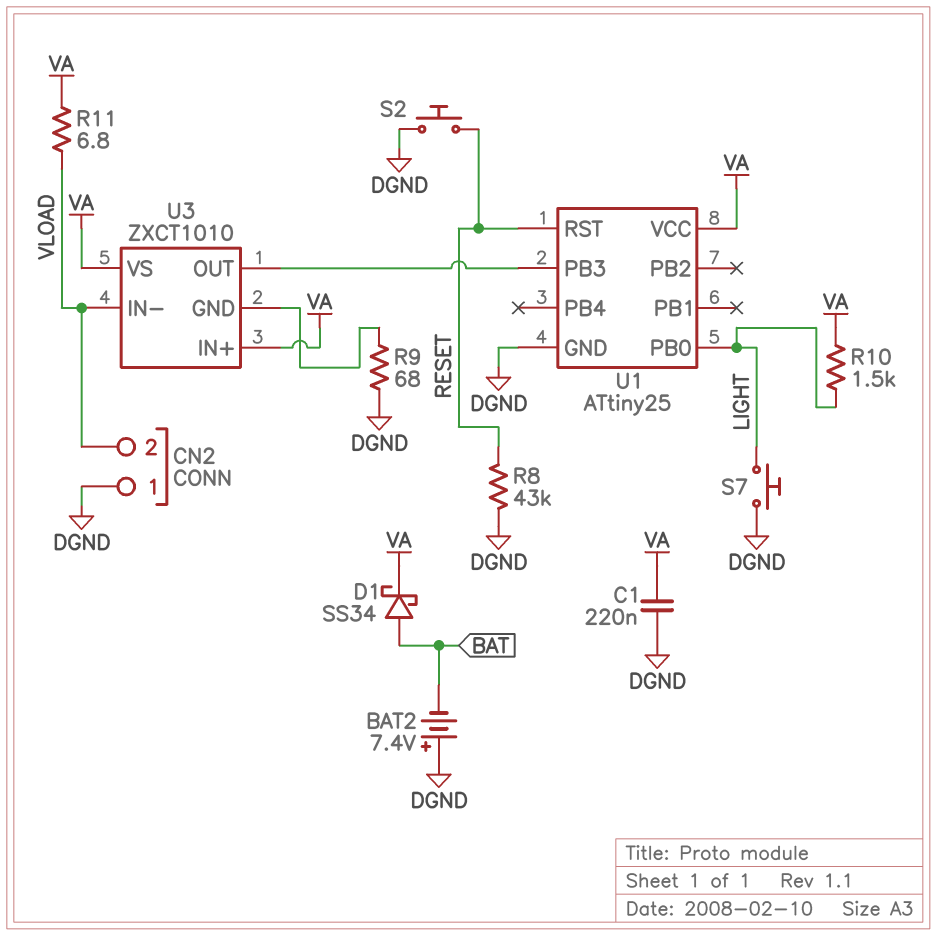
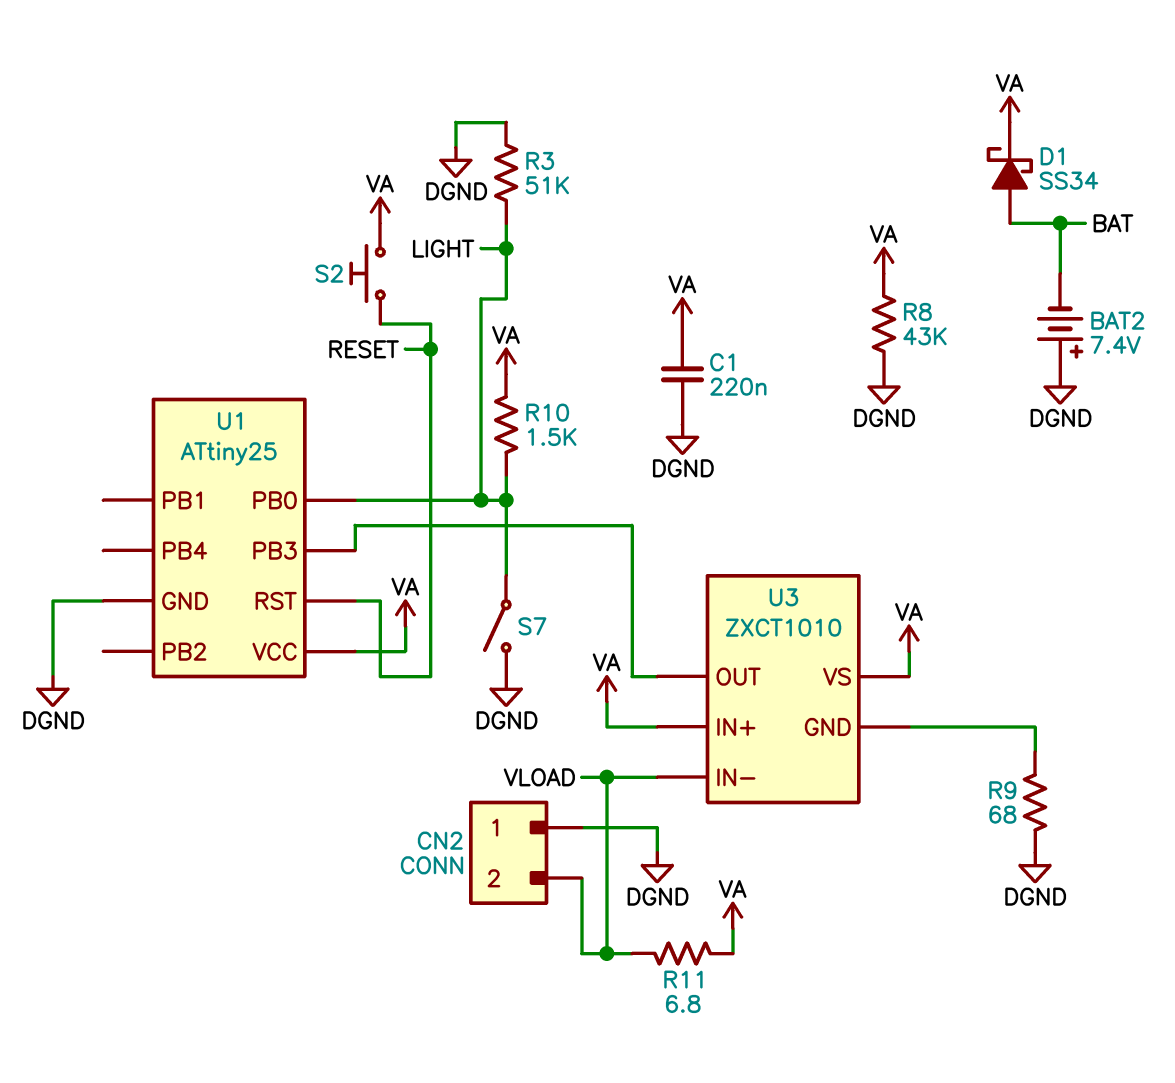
R3: none -> 51k (DGND, LIGHT)
R8: 43k (DGND, RESET) -> 43k (DGND, VA)
S2: button (DGND, RESET) -> button (RESET, VA)
S7: button (DGND, LIGHT) -> switch (DGND, LIGHT)

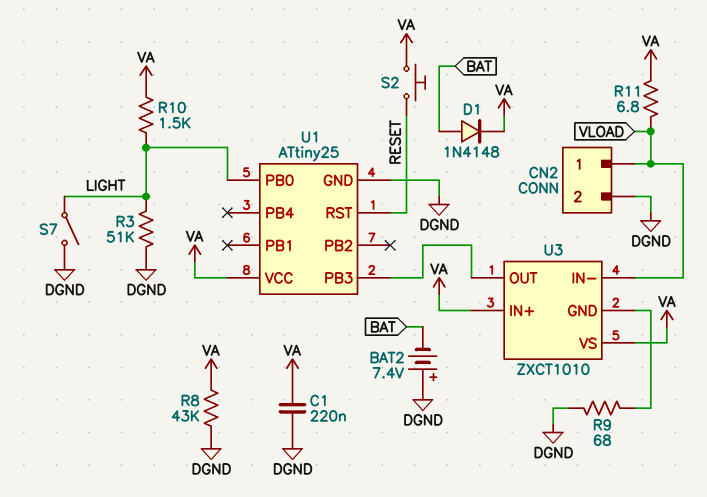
CN2 pin 1: DGND -> VLOAD
CN2 pin 2: VLOAD -> DGND
D1: schottky SS34 (A BAT, K VA) -> diode 1N4148 (A BAT, K VA)

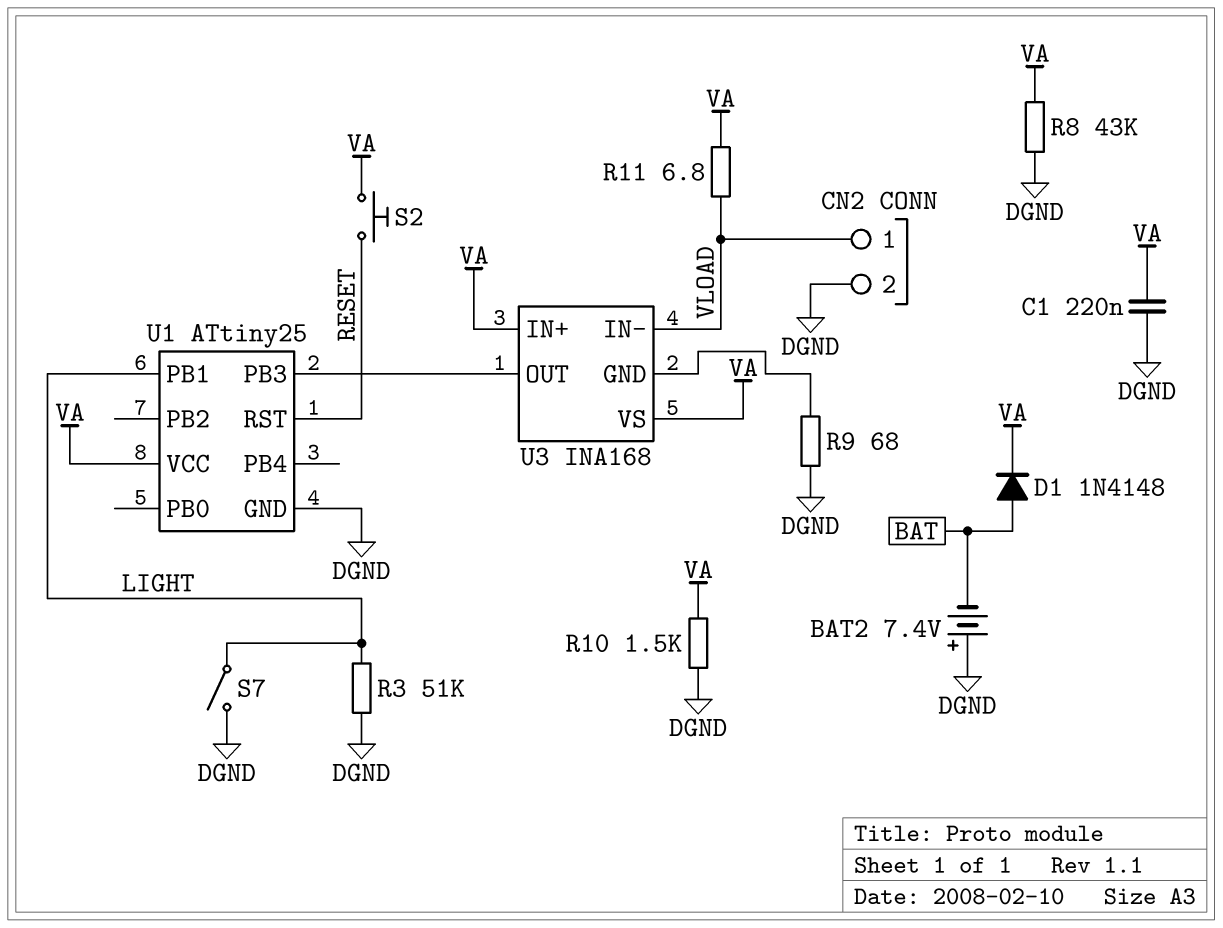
R10: 1.5k (LIGHT, VA) -> 1.5k (DGND, VA)
U1 pin PB0: LIGHT -> none
U1 pin PB1: none -> LIGHT
U3: ZXCT1010 -> INA168

